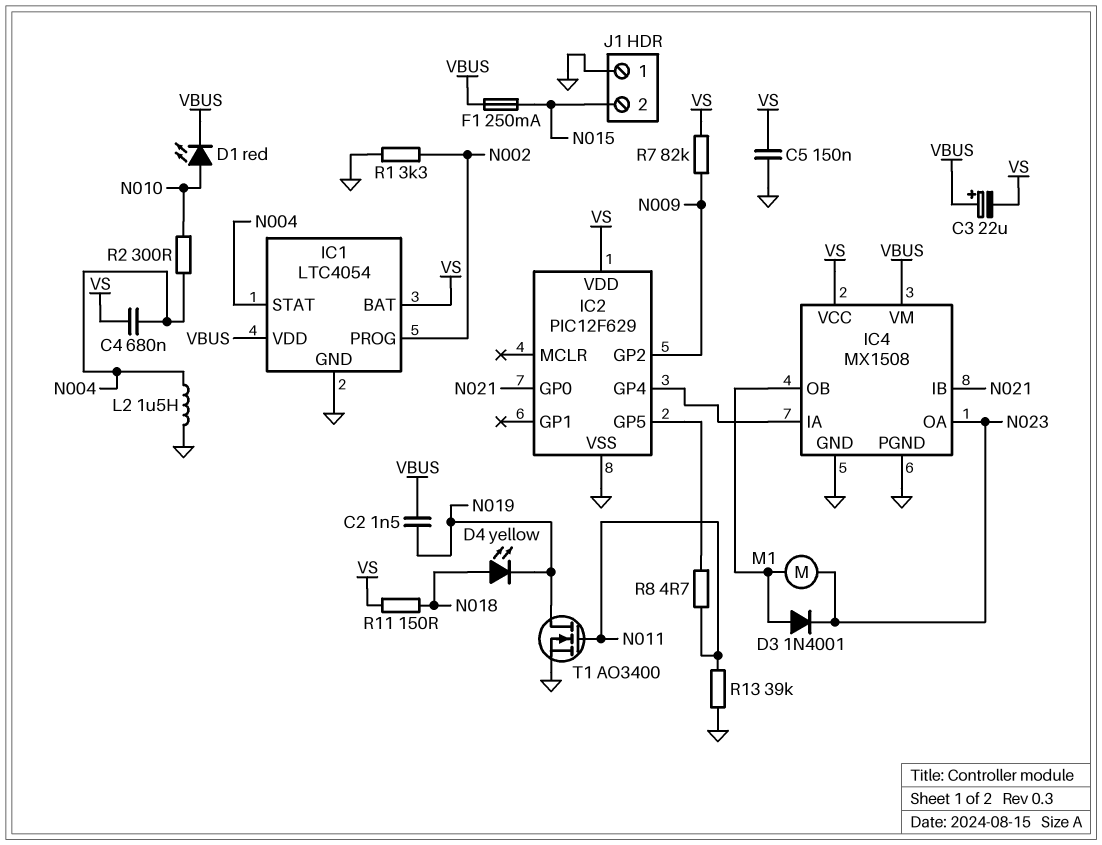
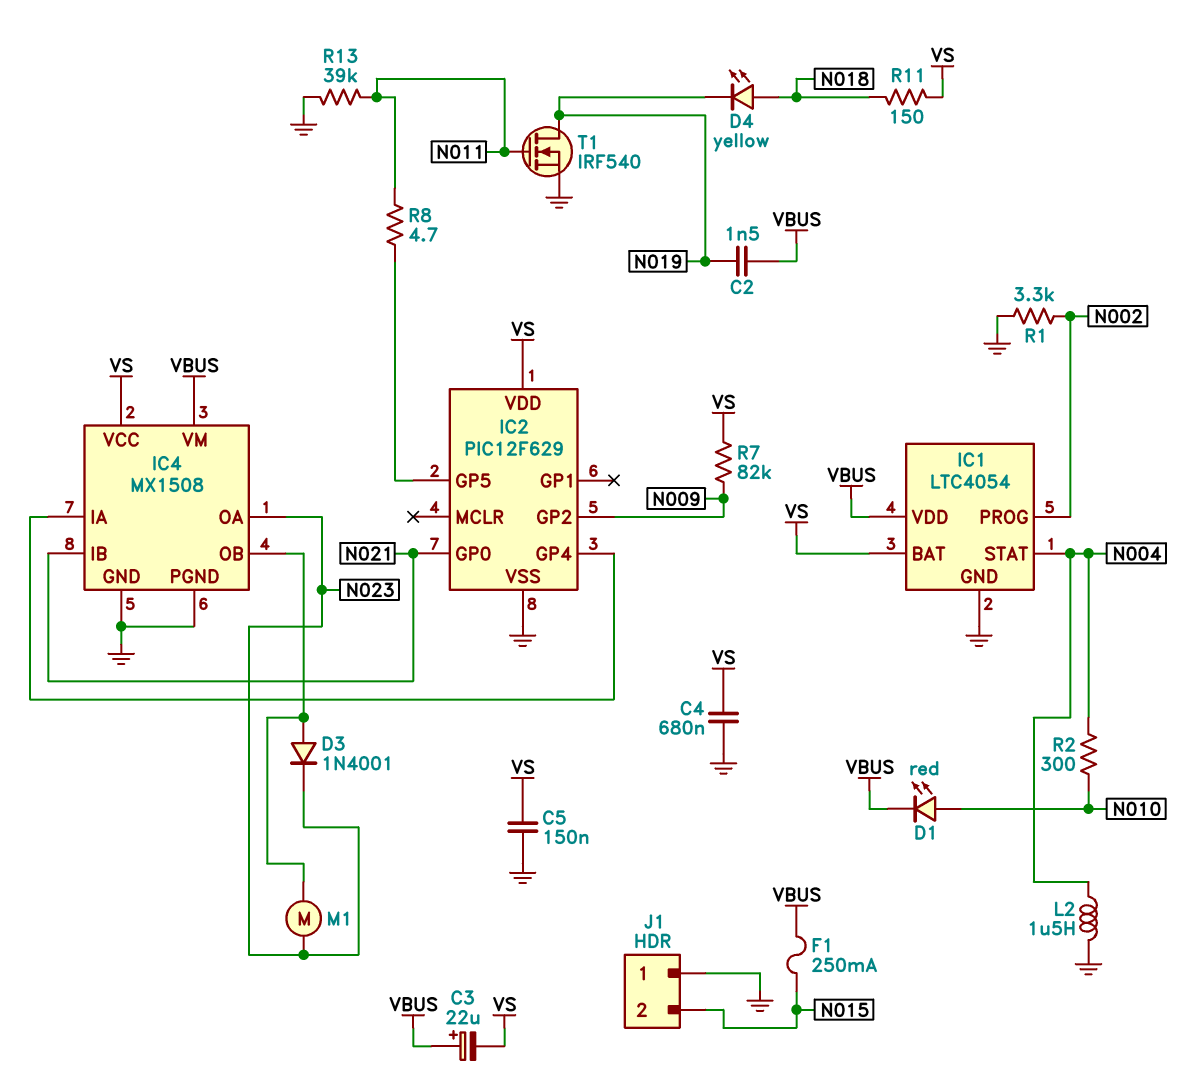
C4: 680nF (N004, VS) -> 680nF (GND, VS)
T1: NMOS AO3400 (G N011, D N019, S GND) -> NMOS IRF540 (G N011, D N019, S GND)

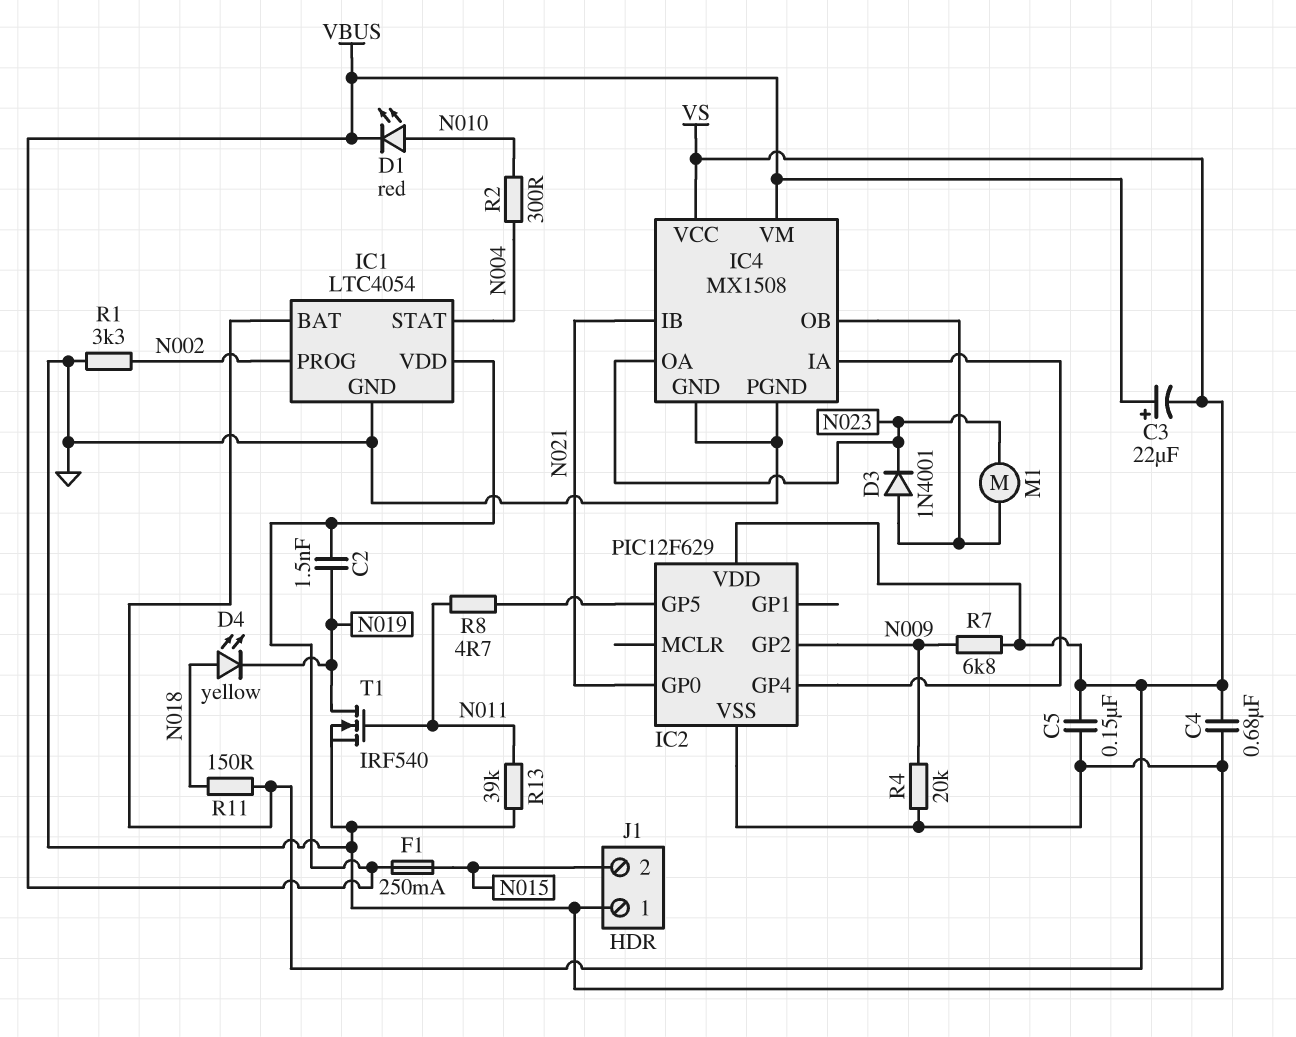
L2: 1.5uH (GND, N004) -> none
R4: none -> 20k (GND, N009)
R7: 82k (N009, VS) -> 6.8k (N009, VS)

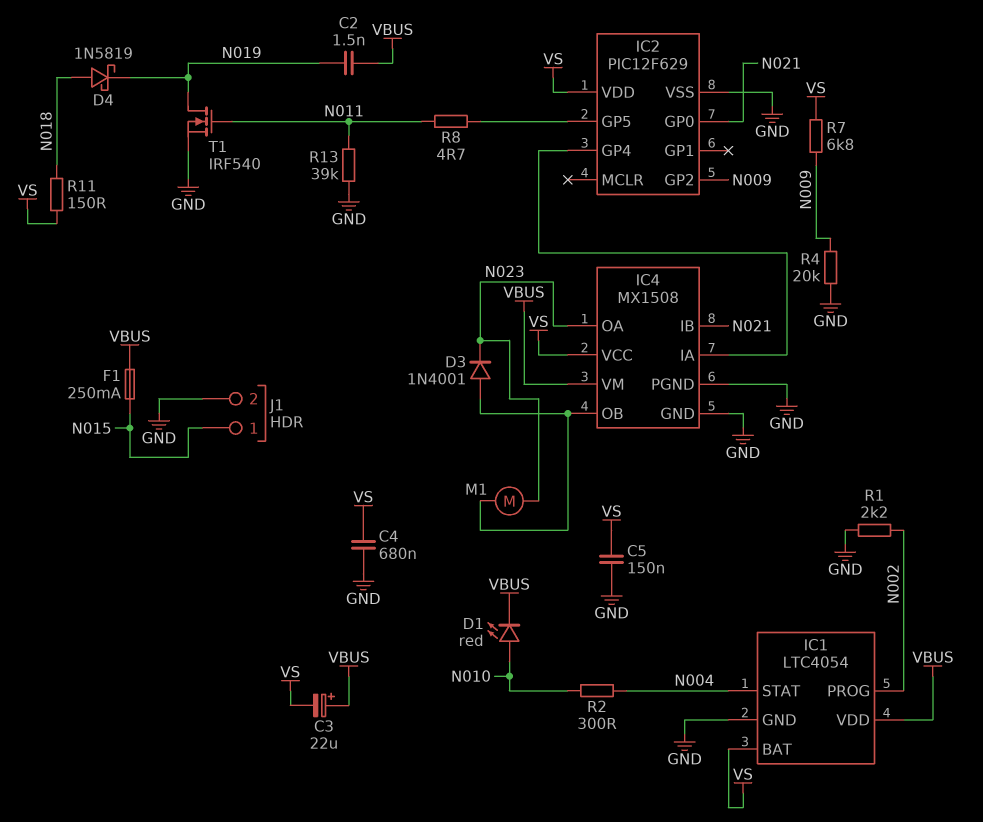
D4: LED yellow (A N018, K N019) -> schottky 1N5819 (A N018, K N019)
J1 pin 1: GND -> N015
J1 pin 2: N015 -> GND
R1: 3.3k (GND, N002) -> 2.2k (GND, N002)

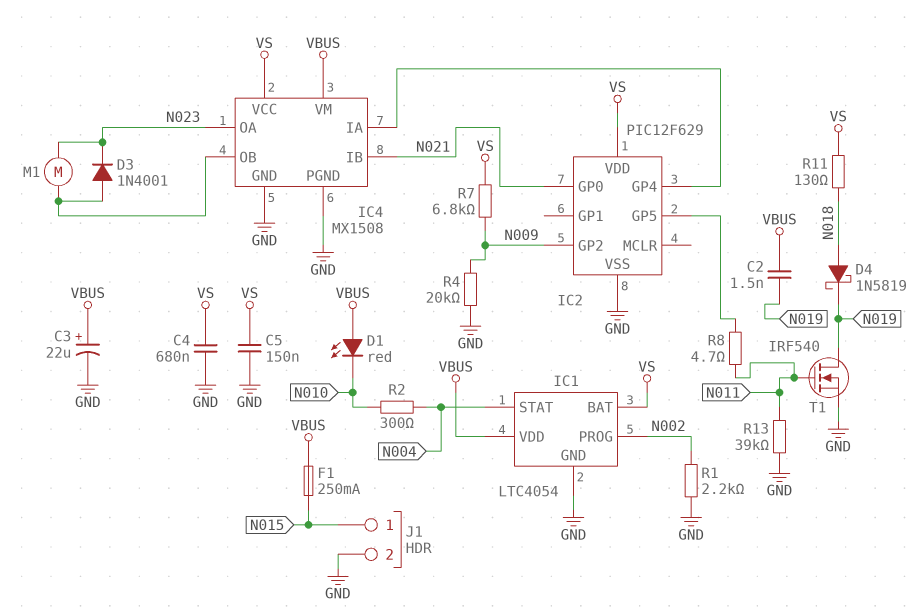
C3: 22uF (plus VBUS, minus VS) -> 22uF (plus VBUS, minus GND)
D1: LED red (A N010, K VBUS) -> LED red (A VBUS, K N010)
R11: 150 (N018, VS) -> 130 (N018, VS)

